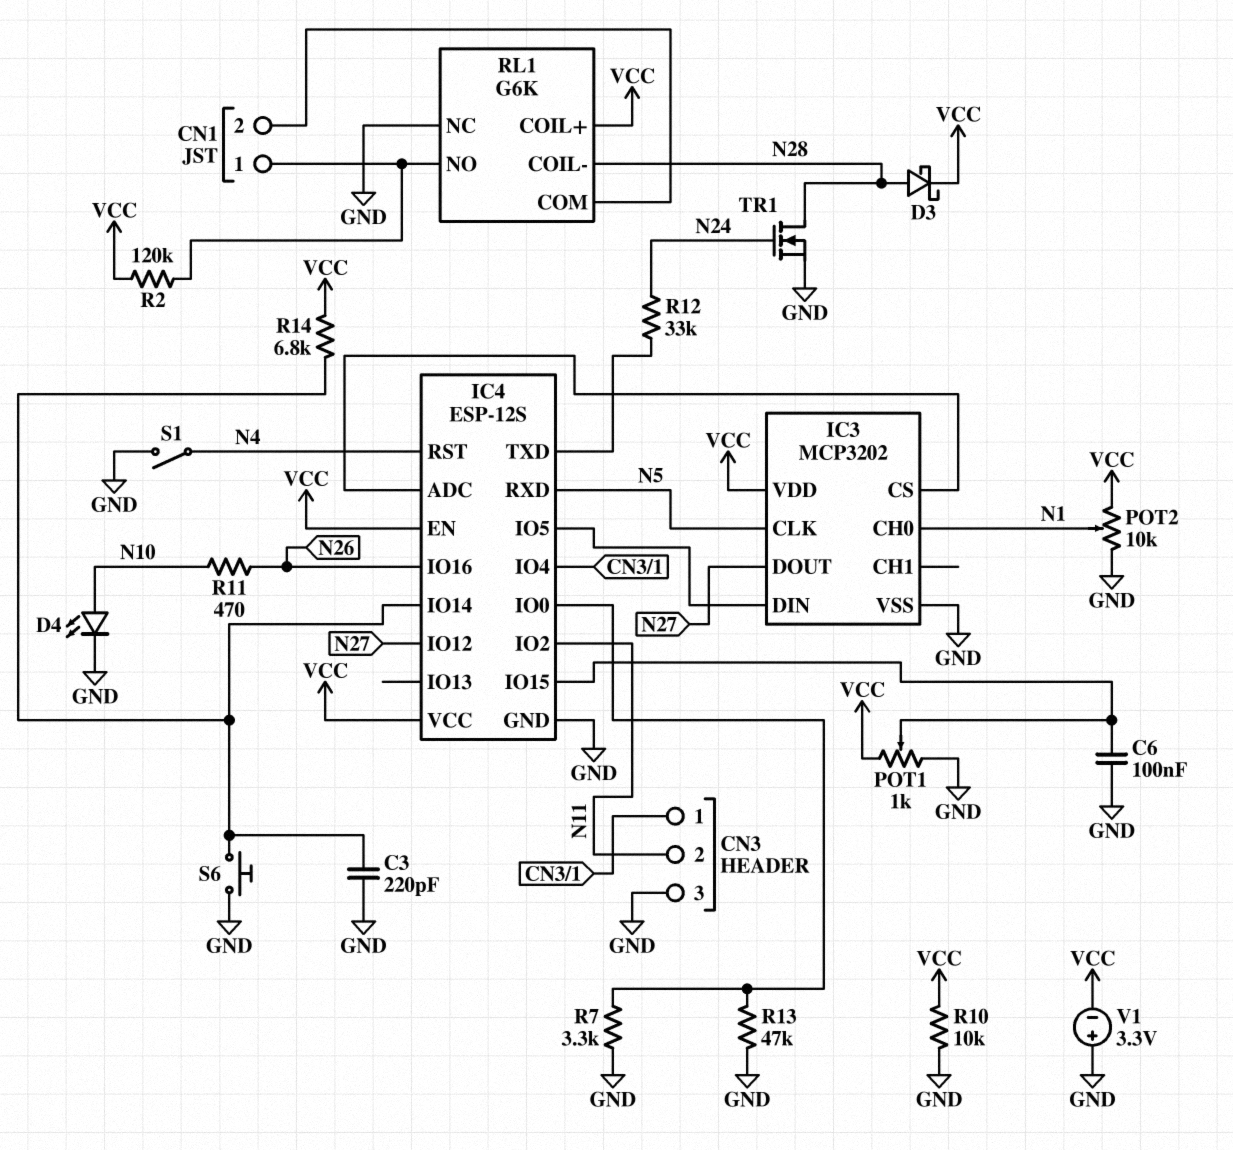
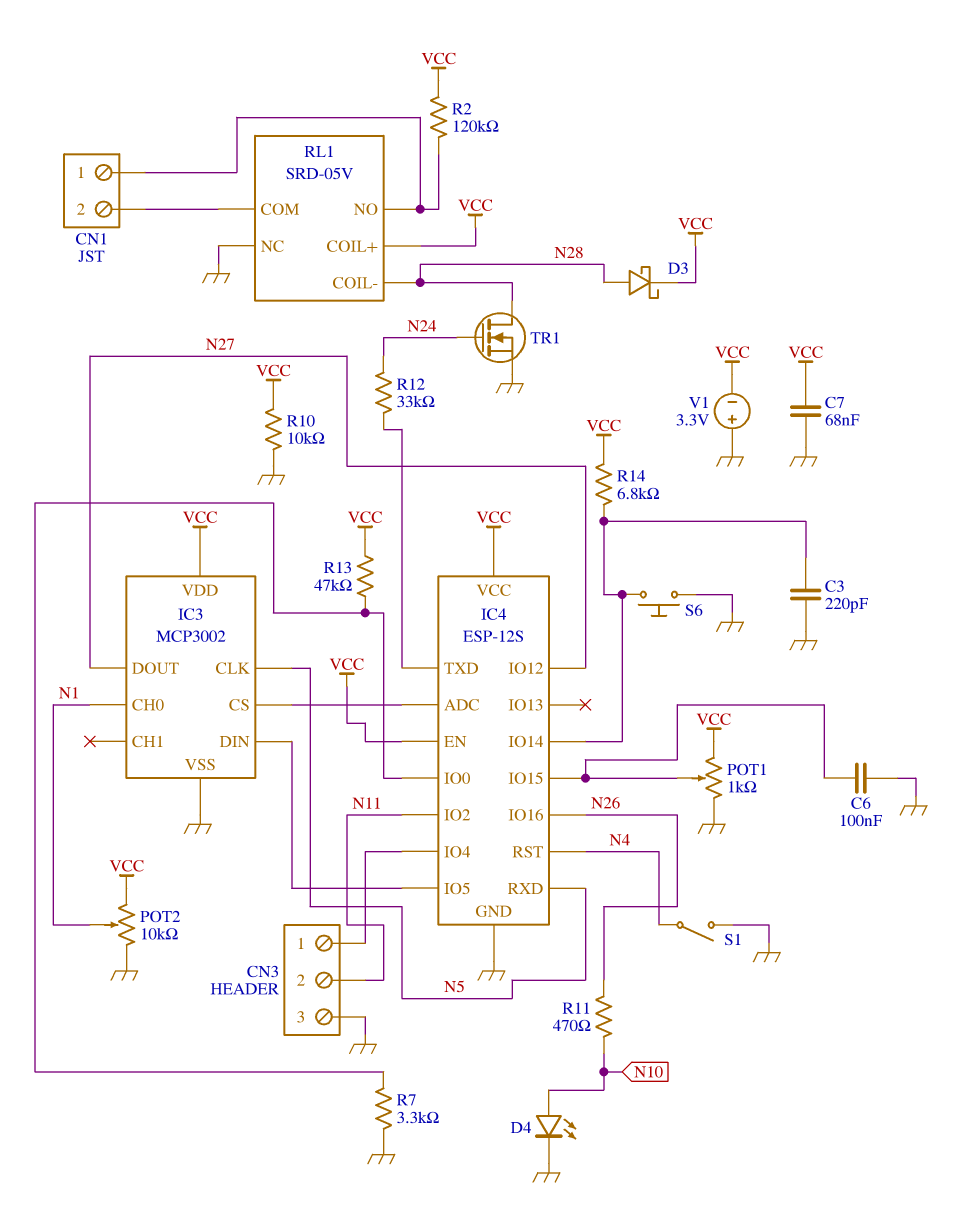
C7: none -> 68nF (GND, VCC)
IC3: MCP3202 -> MCP3002
R13: 47k (GND, IC4/IO0) -> 47k (IC4/IO0, VCC)
RL1: G6K -> SRD-05V

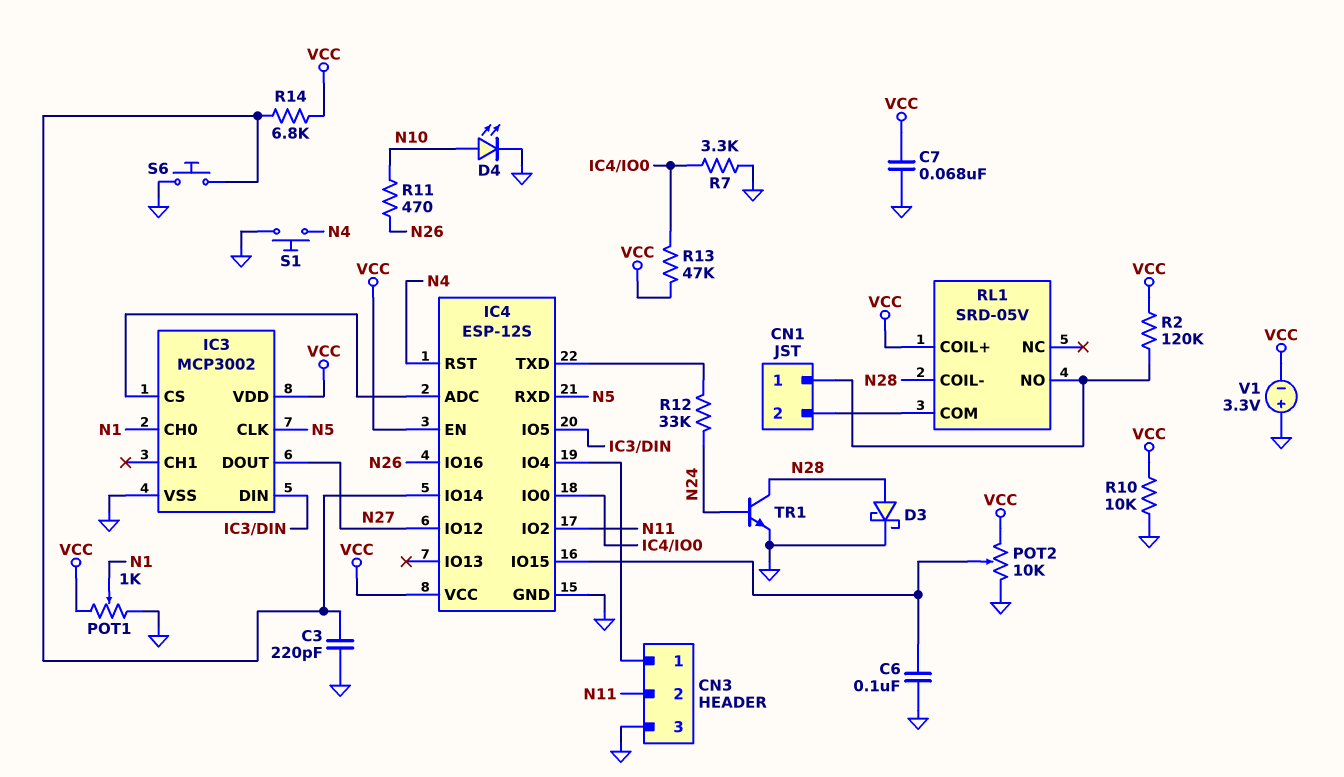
D3: schottky (A N28, K VCC) -> schottky (A N28, K GND)
POT1: 1k (GND, VCC, wiper IC4/IO15) -> 1k (GND, VCC, wiper N1)
POT2: 10k (GND, VCC, wiper N1) -> 10k (GND, VCC, wiper IC4/IO15)
RL1 pin NC: GND -> none
S1: switch (GND, N4) -> button (GND, N4)
TR1: NMOS (G N24, D N28, S GND) -> NPN (B N24, C N28, E GND)

